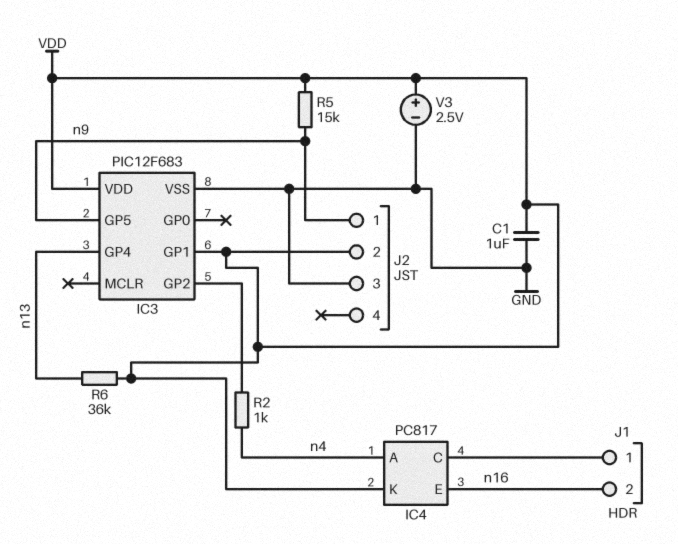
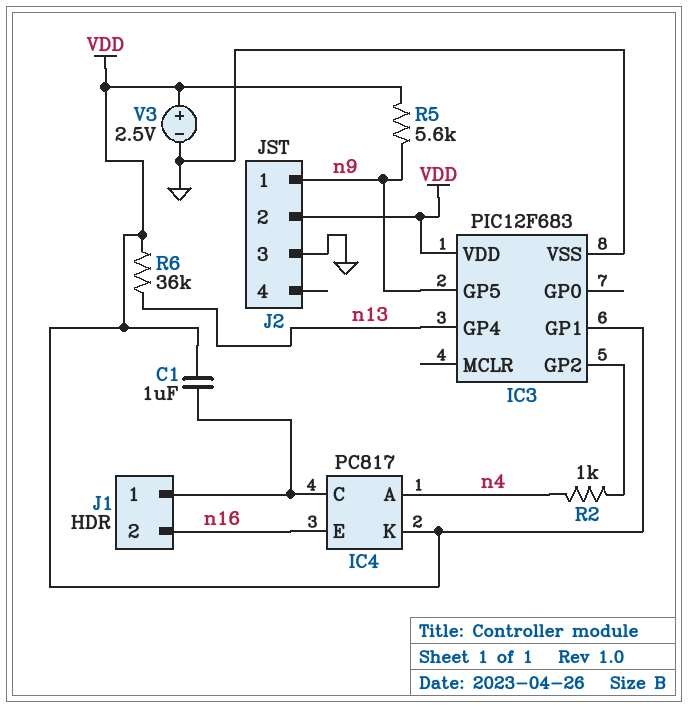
C1: 1uF (GND, VDD) -> 1uF (IC4/C, VDD)
R5: 15k (VDD, n9) -> 5.6k (VDD, n9)

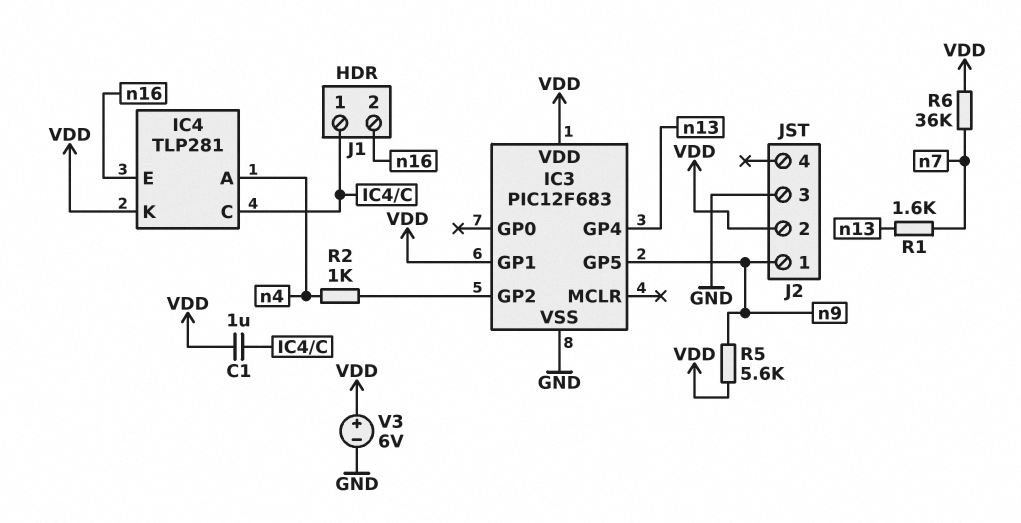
IC4: PC817 -> TLP281
R1: none -> 1.6k (n7, n13)
R6: 36k (VDD, n13) -> 36k (VDD, n7)
V3: 2.5V (plus VDD, minus GND) -> 6V (plus VDD, minus GND)

